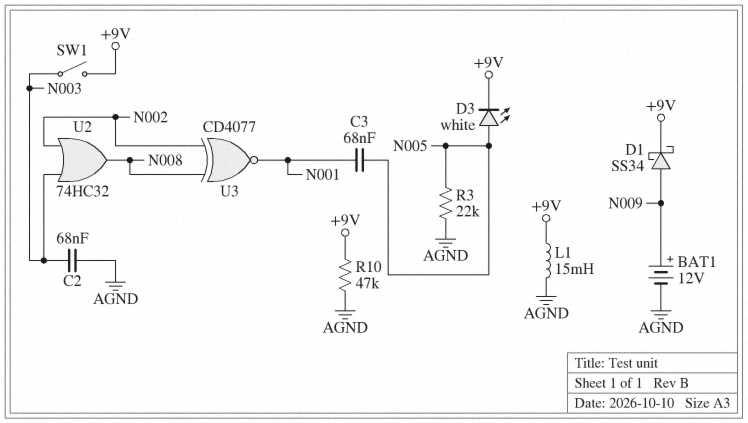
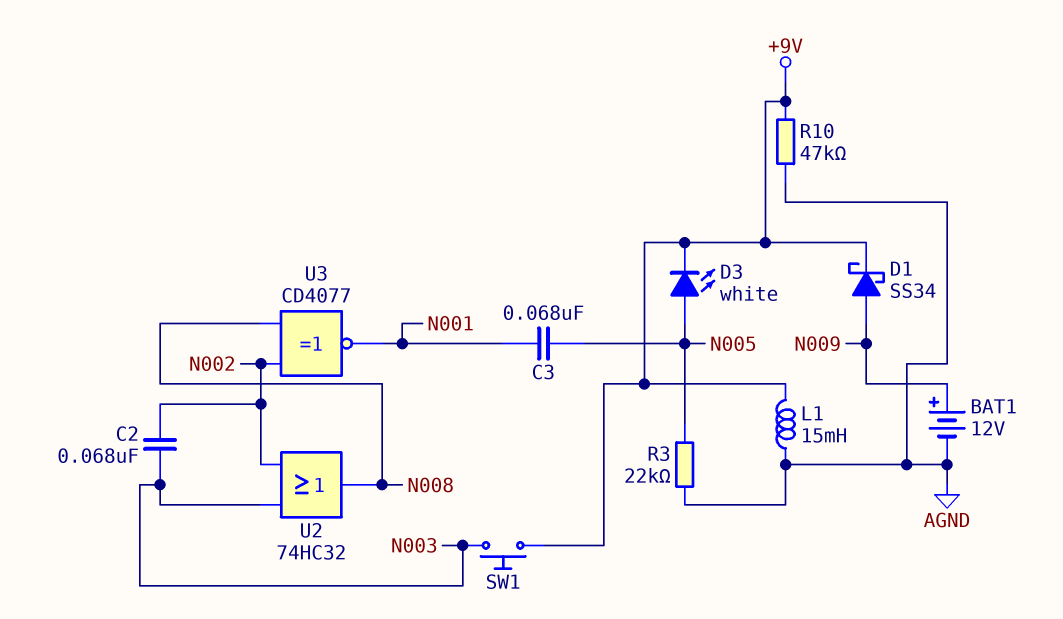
C2: 68nF (AGND, N003) -> 68nF (N002, N003)
SW1: switch (+9V, N003) -> button (+9V, N003)

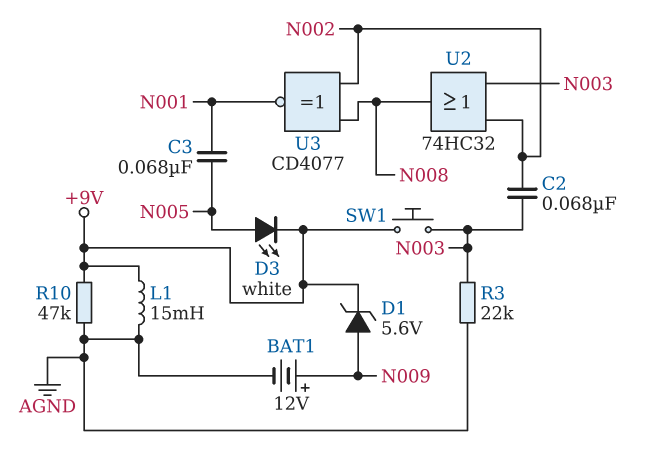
D1: schottky SS34 (A N009, K +9V) -> zener 5.6V (A N009, K +9V)
R3: 22k (AGND, N005) -> 22k (AGND, N003)

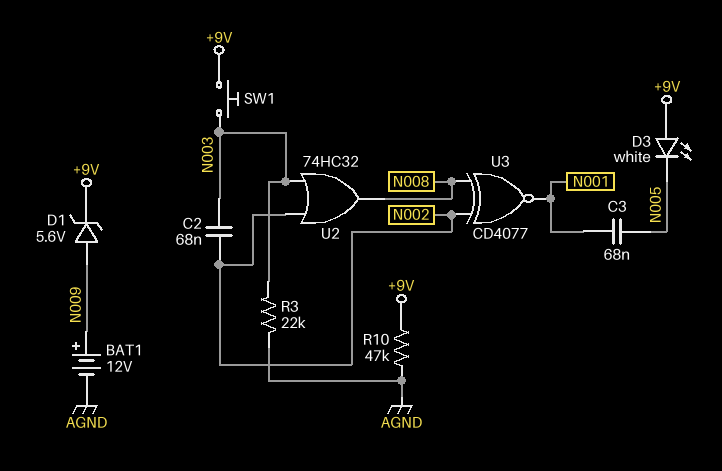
D3: LED white (A N005, K +9V) -> LED white (A +9V, K N005)
L1: 15mH (+9V, AGND) -> none

